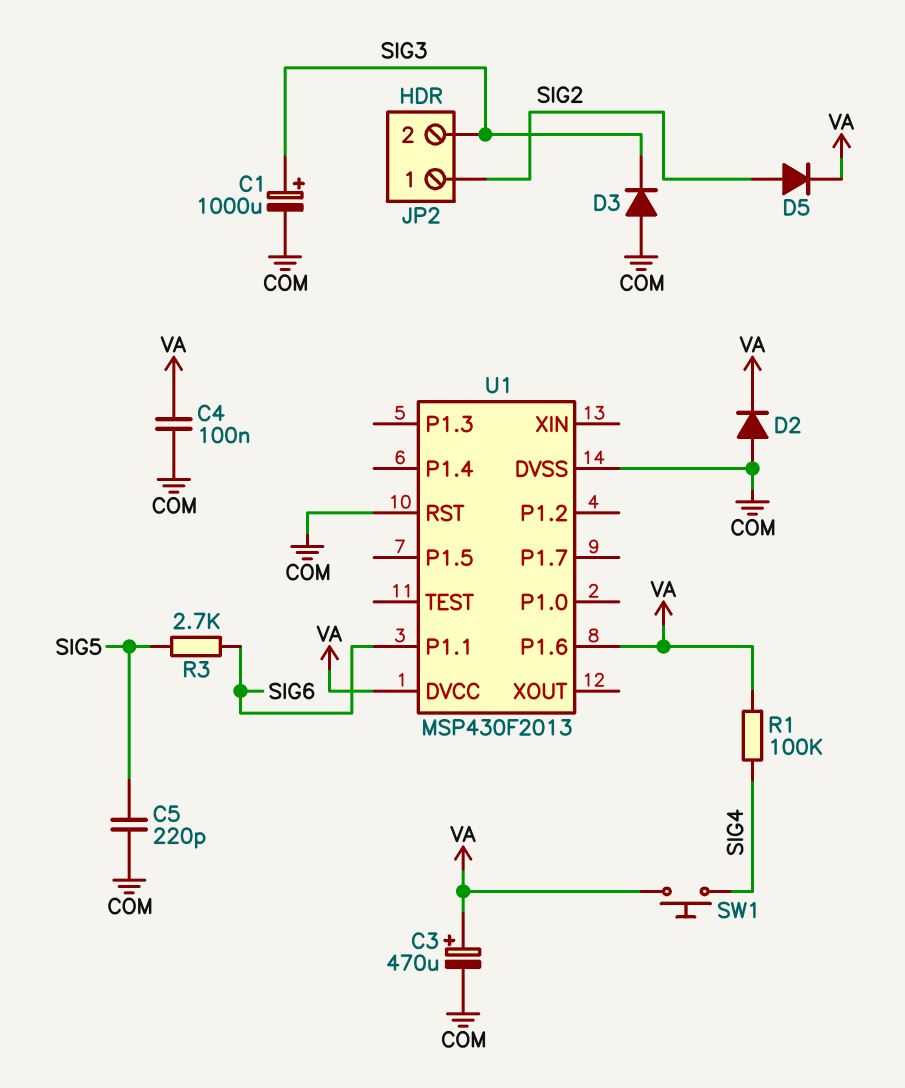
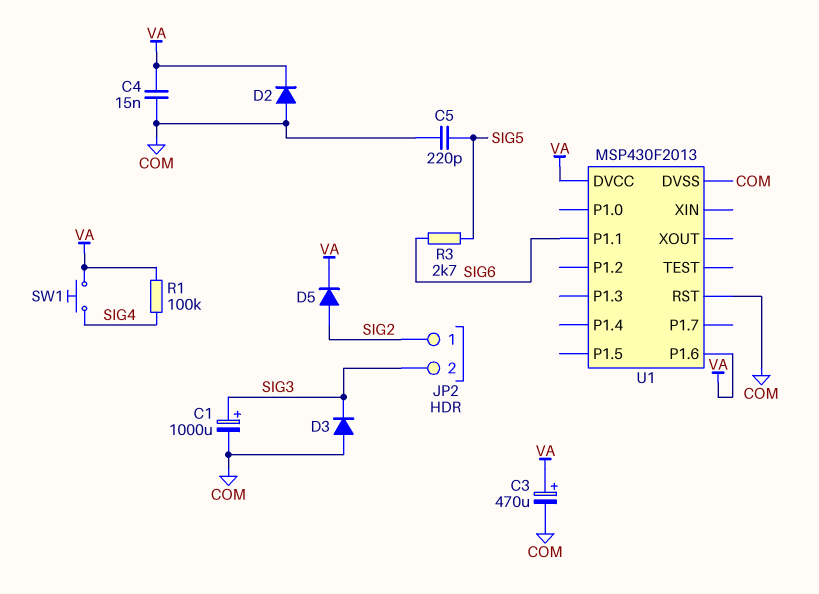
C4: 100nF (COM, VA) -> 15nF (COM, VA)

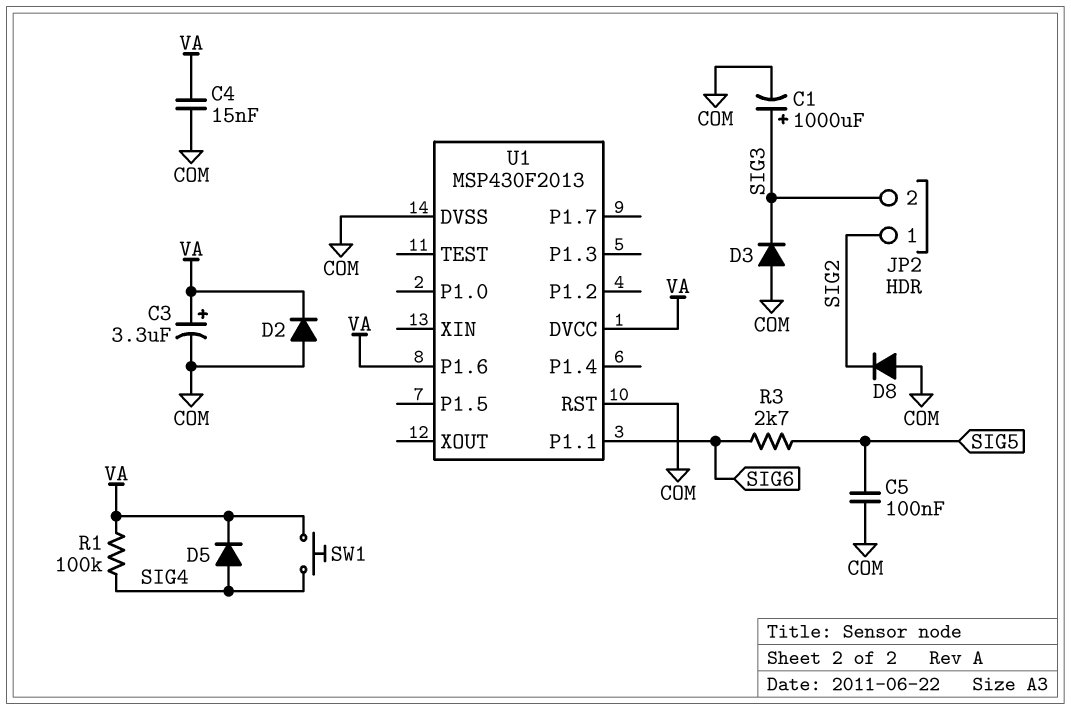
C3: 470uF (plus VA, minus COM) -> 3.3uF (plus VA, minus COM)
C5: 220pF (COM, SIG5) -> 100nF (COM, SIG5)
D5: diode (A SIG2, K VA) -> diode (A SIG4, K VA)
D8: none -> diode (A COM, K SIG2)

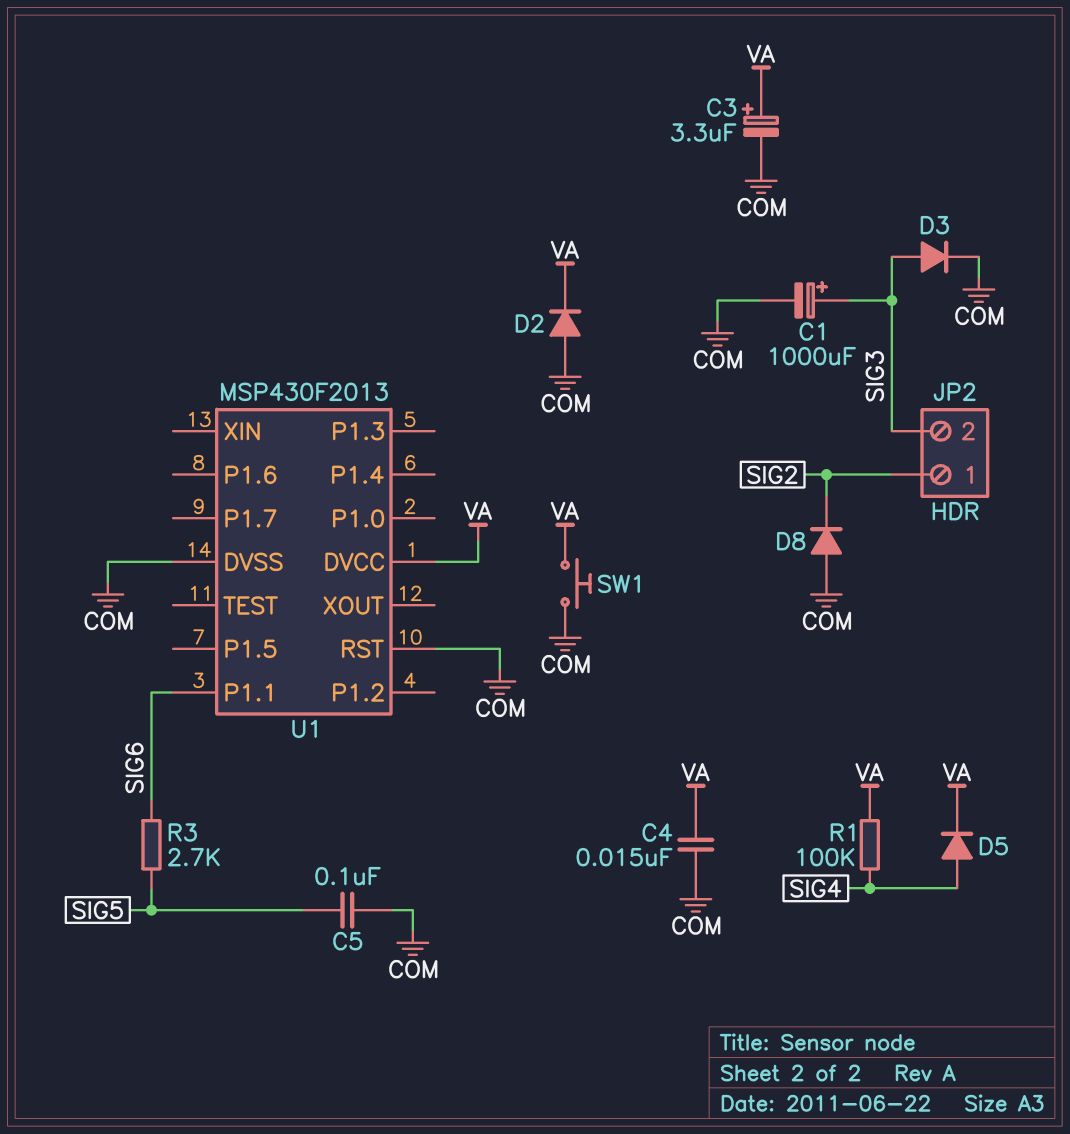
D3: diode (A COM, K SIG3) -> diode (A SIG3, K COM)
SW1: button (SIG4, VA) -> button (COM, VA)
U1 pin P1.6: VA -> none

